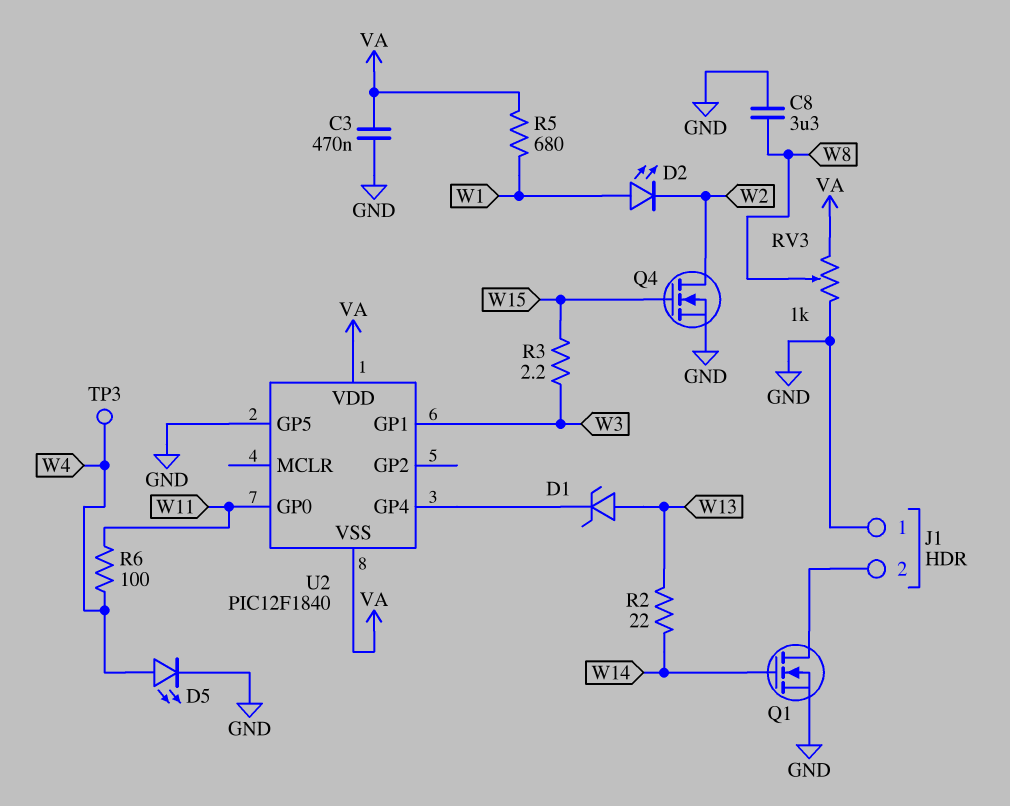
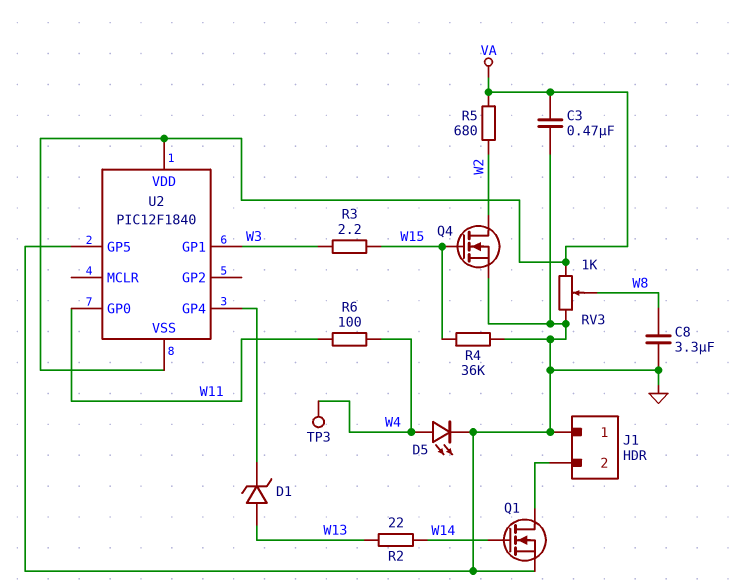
D2: LED (A W1, K W2) -> none
R4: none -> 36k (GND, W15)
R5: 680 (VA, W1) -> 680 (VA, W2)

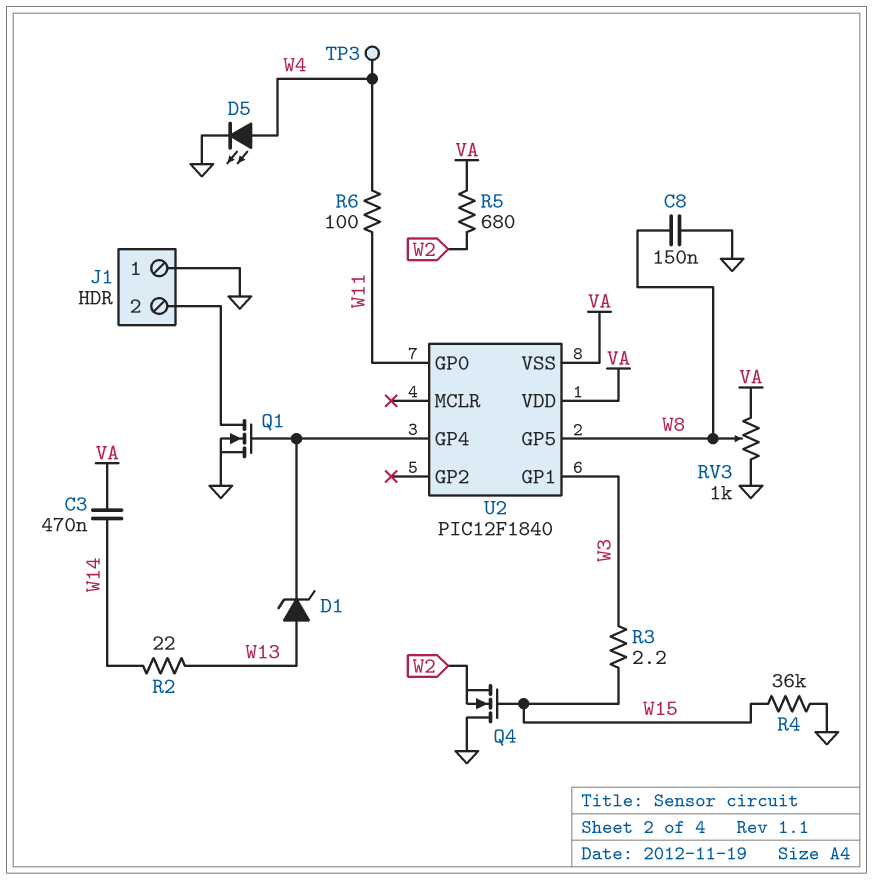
C3: 470nF (GND, VA) -> 470nF (VA, W14)
C8: 3.3uF (GND, W8) -> 150nF (GND, W8)
Q1: NMOS (G W14, D J1/2, S GND) -> NMOS (G U2/GP4, D J1/2, S GND)
Q4: NMOS (G W15, D W2, S GND) -> NMOS (G W15, D GND, S W2)
U2 pin GP5: GND -> W8

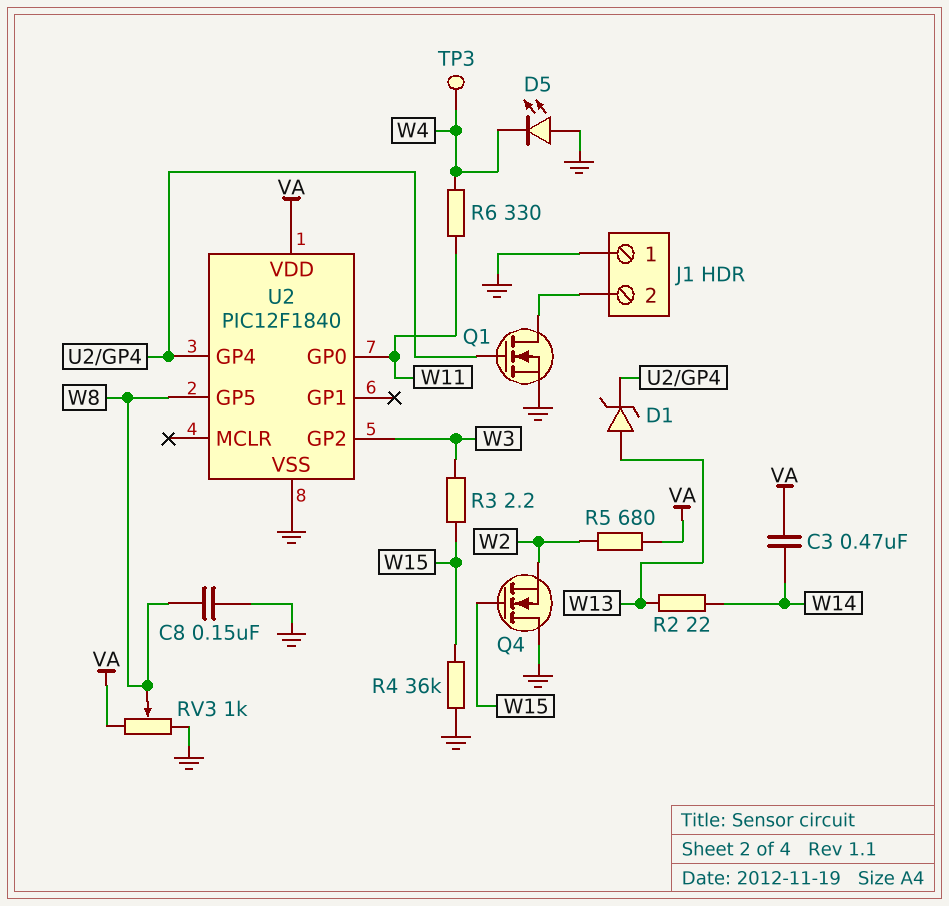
D5: LED (A W4, K GND) -> LED (A GND, K W4)
R6: 100 (W4, W11) -> 330 (W4, W11)
U2 pin GP1: W3 -> none
U2 pin GP2: none -> W3
U2 pin VSS: VA -> GND

